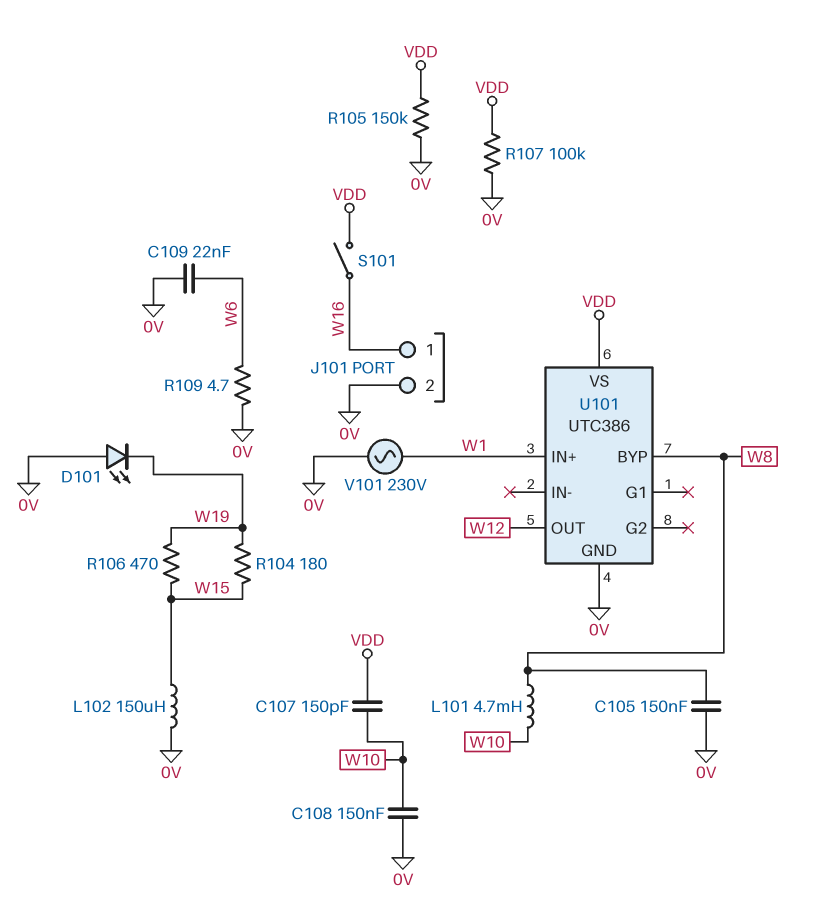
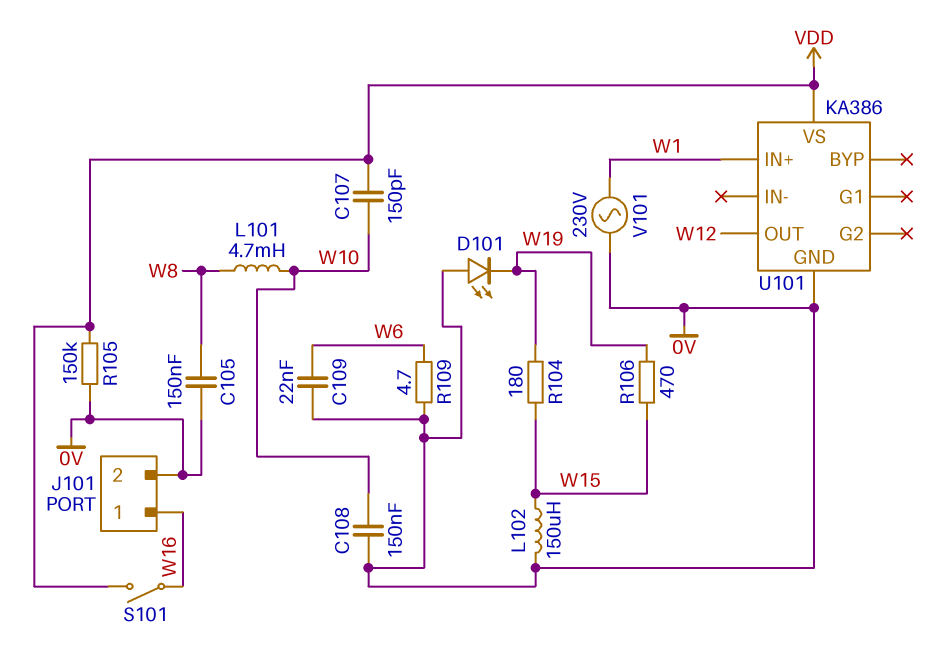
R107: 100k (0V, VDD) -> none
U101: UTC386 -> KA386
U101 pin BYP: W8 -> none

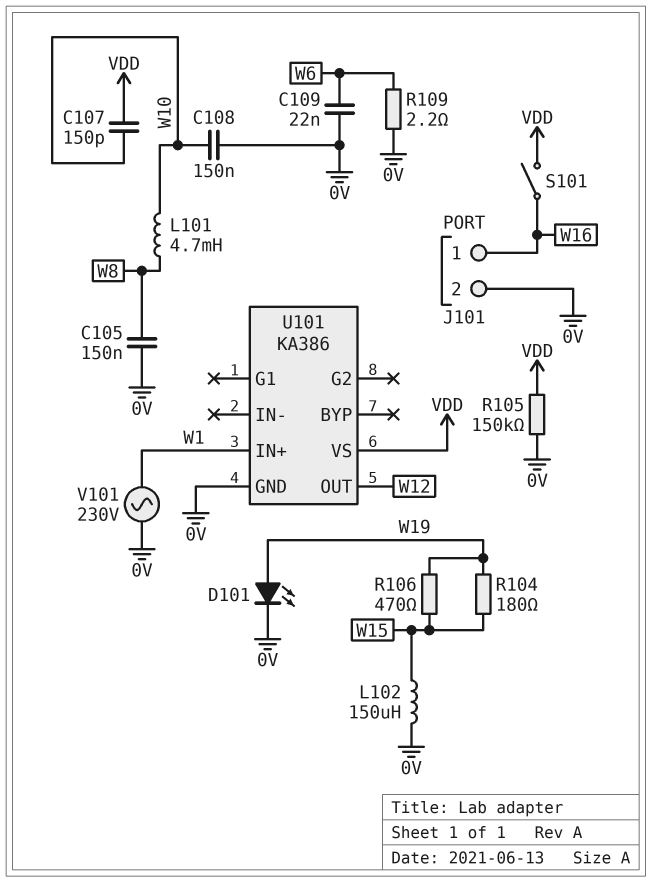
D101: LED (A 0V, K W19) -> LED (A W19, K 0V)
R109: 4.7 (0V, W6) -> 2.2 (0V, W6)

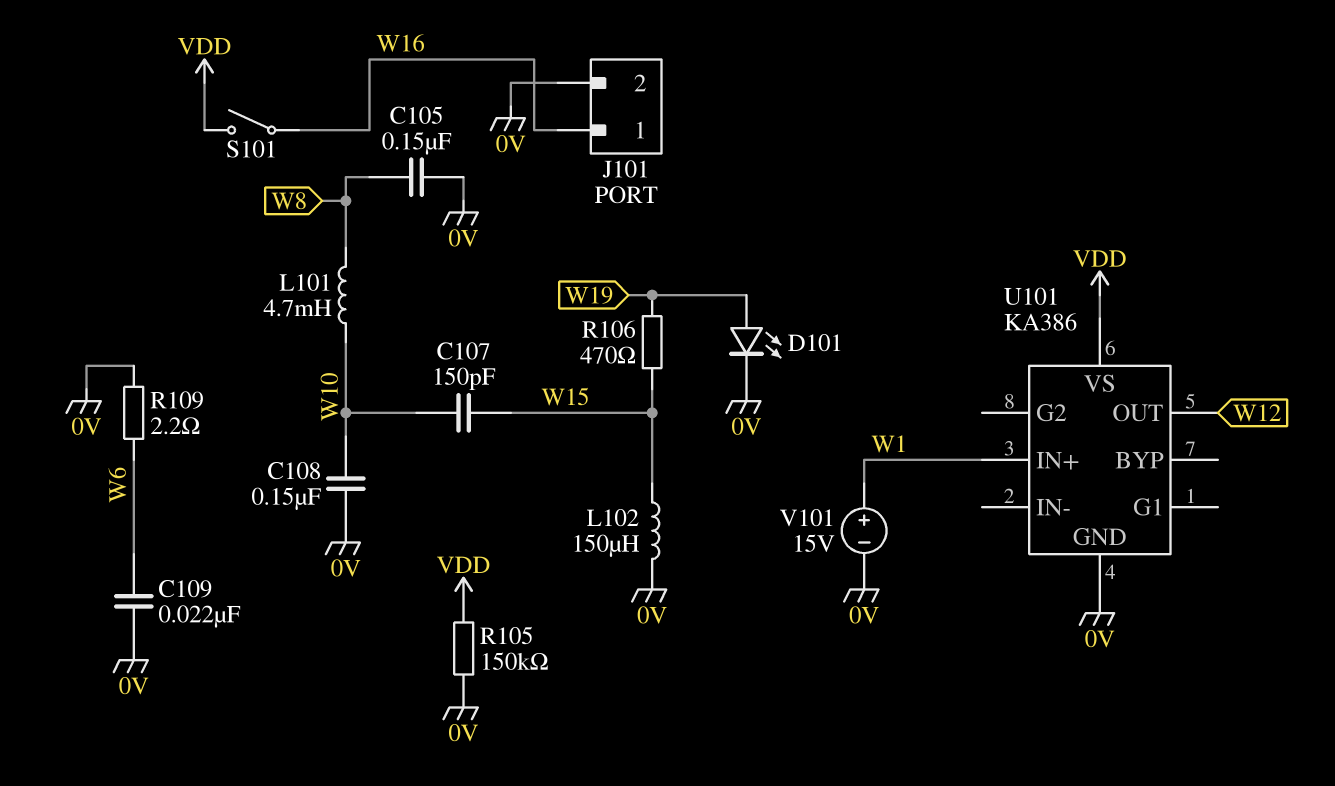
C107: 150pF (VDD, W10) -> 150pF (W10, W15)
R104: 180 (W15, W19) -> none
V101: AC 230V (0V, W1) -> 15V (plus W1, minus 0V)

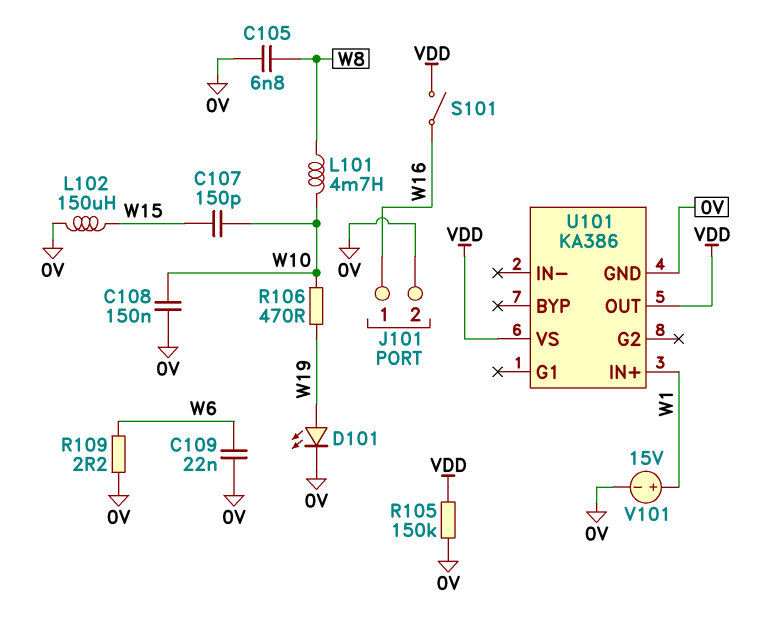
C105: 150nF (0V, W8) -> 6.8nF (0V, W8)
R106: 470 (W15, W19) -> 470 (W10, W19)
U101 pin OUT: W12 -> VDD

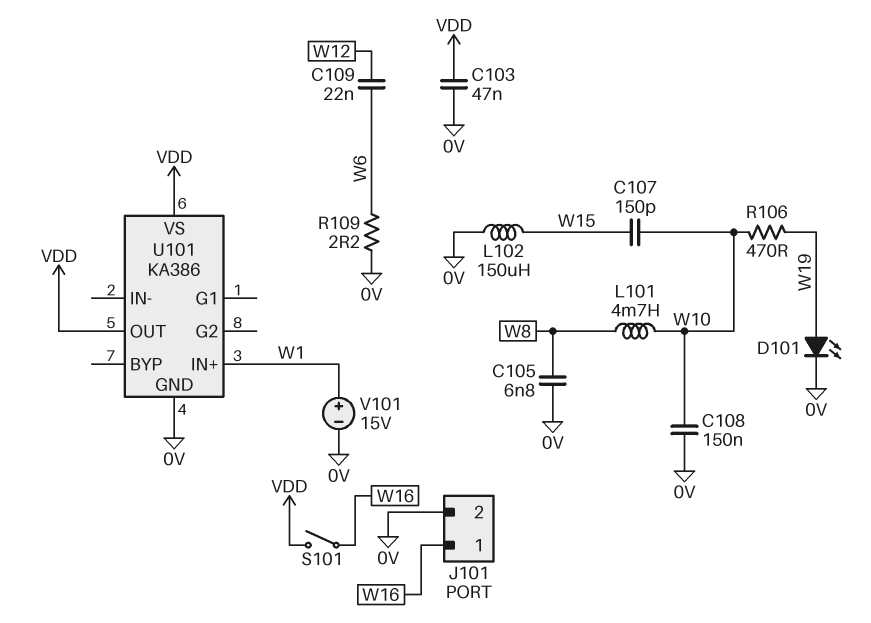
C103: none -> 47nF (0V, VDD)
C109: 22nF (0V, W6) -> 22nF (W6, W12)
R105: 150k (0V, VDD) -> none

